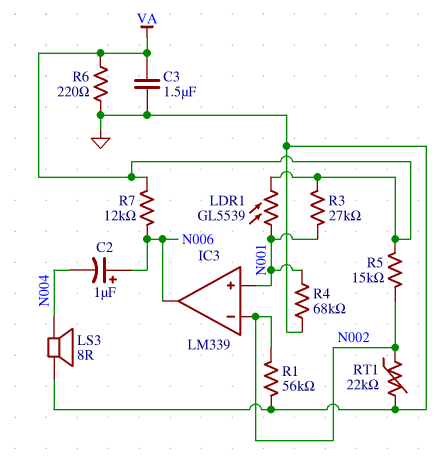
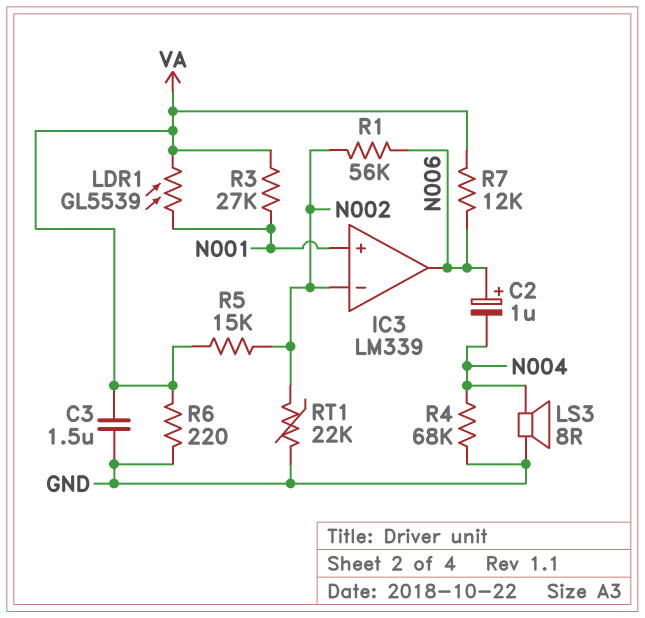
R1: 56k (GND, N002) -> 56k (N002, N006)
R4: 68k (GND, N001) -> 68k (GND, N004)

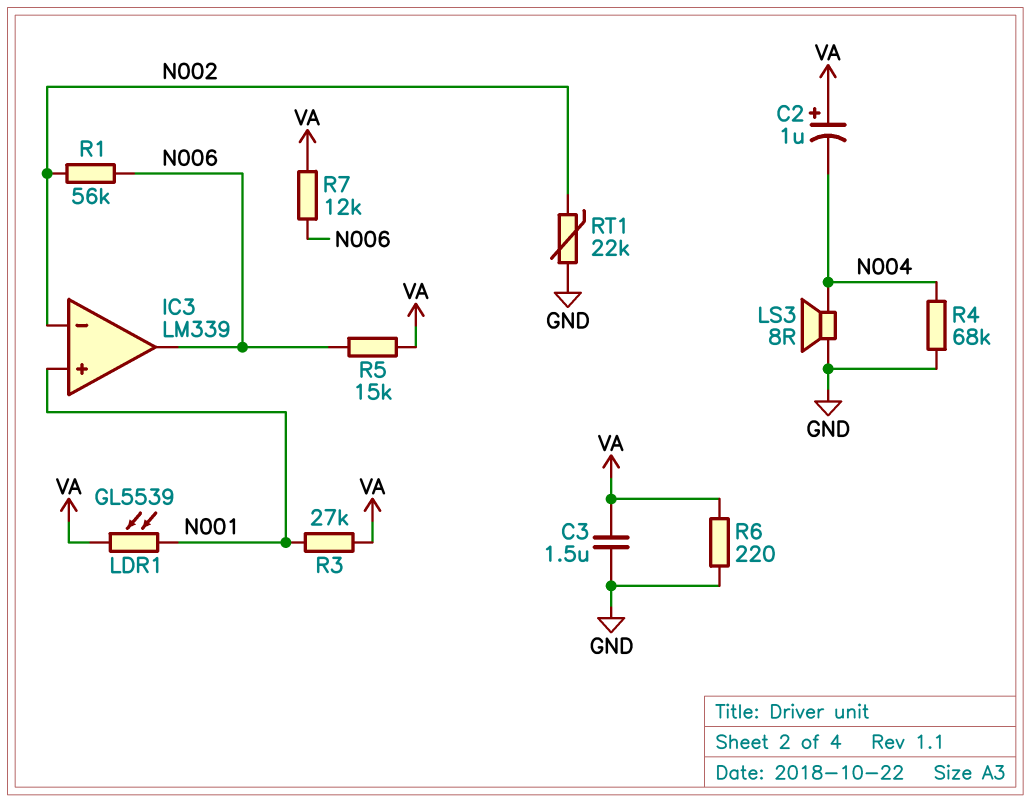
C2: 1uF (plus N006, minus N004) -> 1uF (plus VA, minus N004)
R5: 15k (N002, VA) -> 15k (N006, VA)

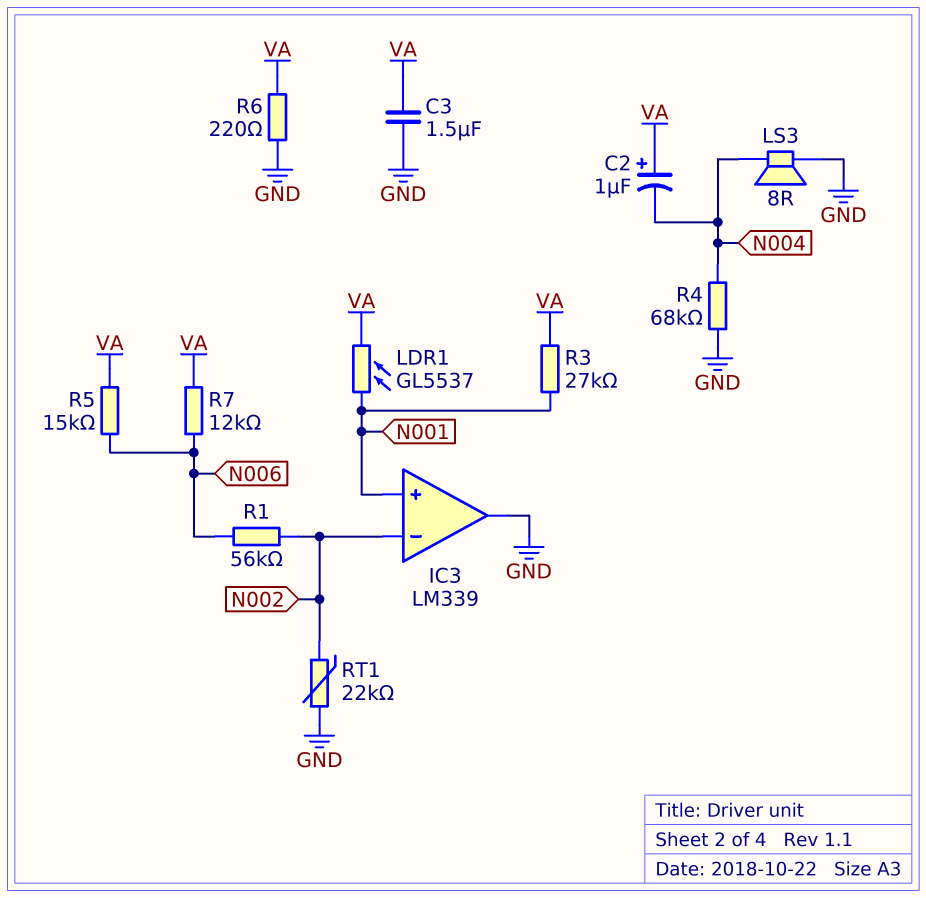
IC3 pin out: N006 -> GND
LDR1: GL5539 (N001, VA) -> GL5537 (N001, VA)

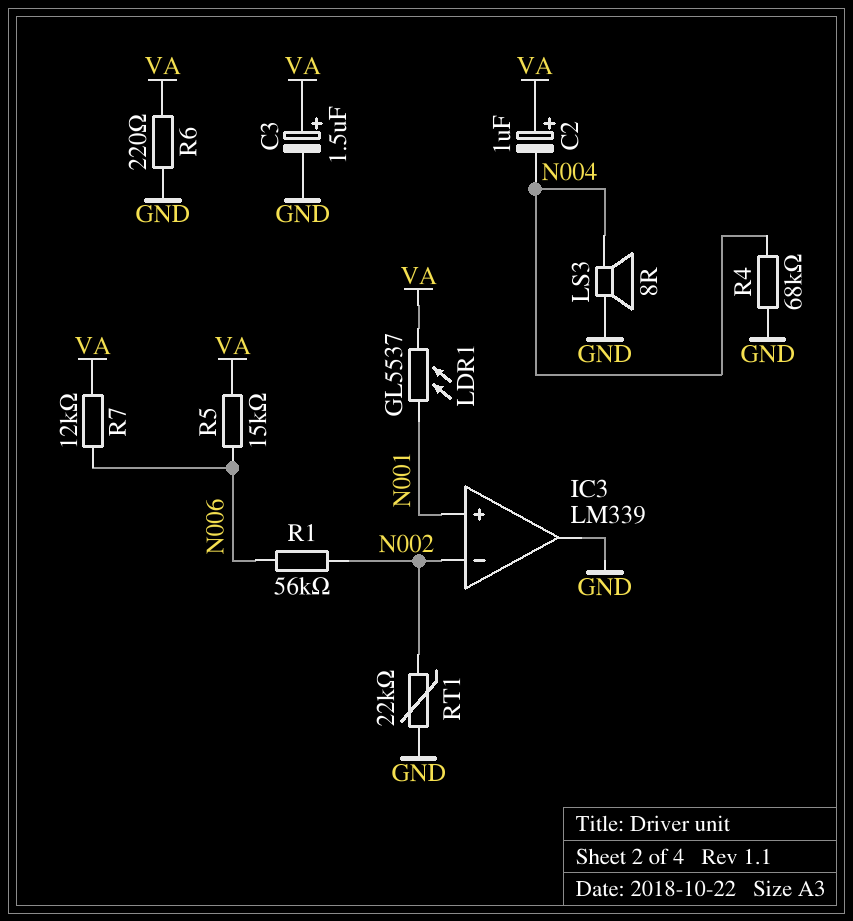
C3: 1.5uF (GND, VA) -> 1.5uF (plus VA, minus GND)
R3: 27k (N001, VA) -> none

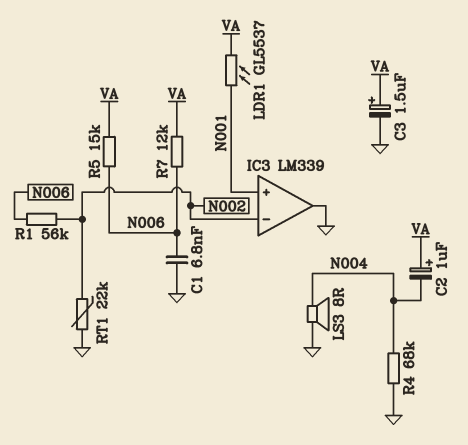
C1: none -> 6.8nF (GND, N006)
R6: 220 (GND, VA) -> none

